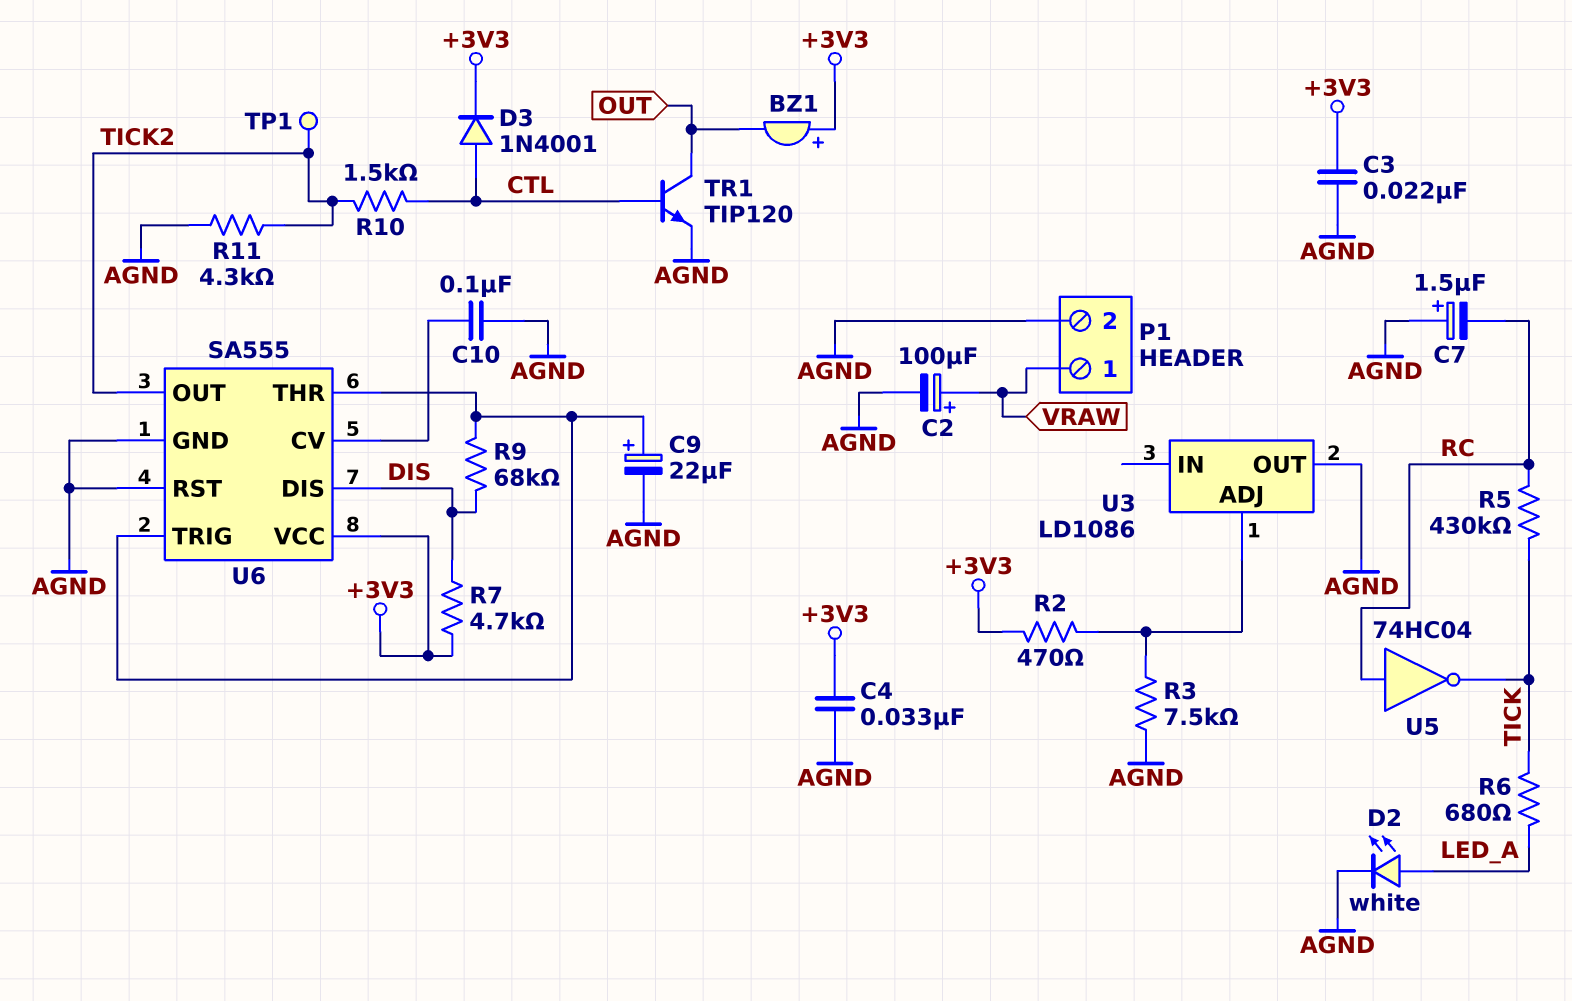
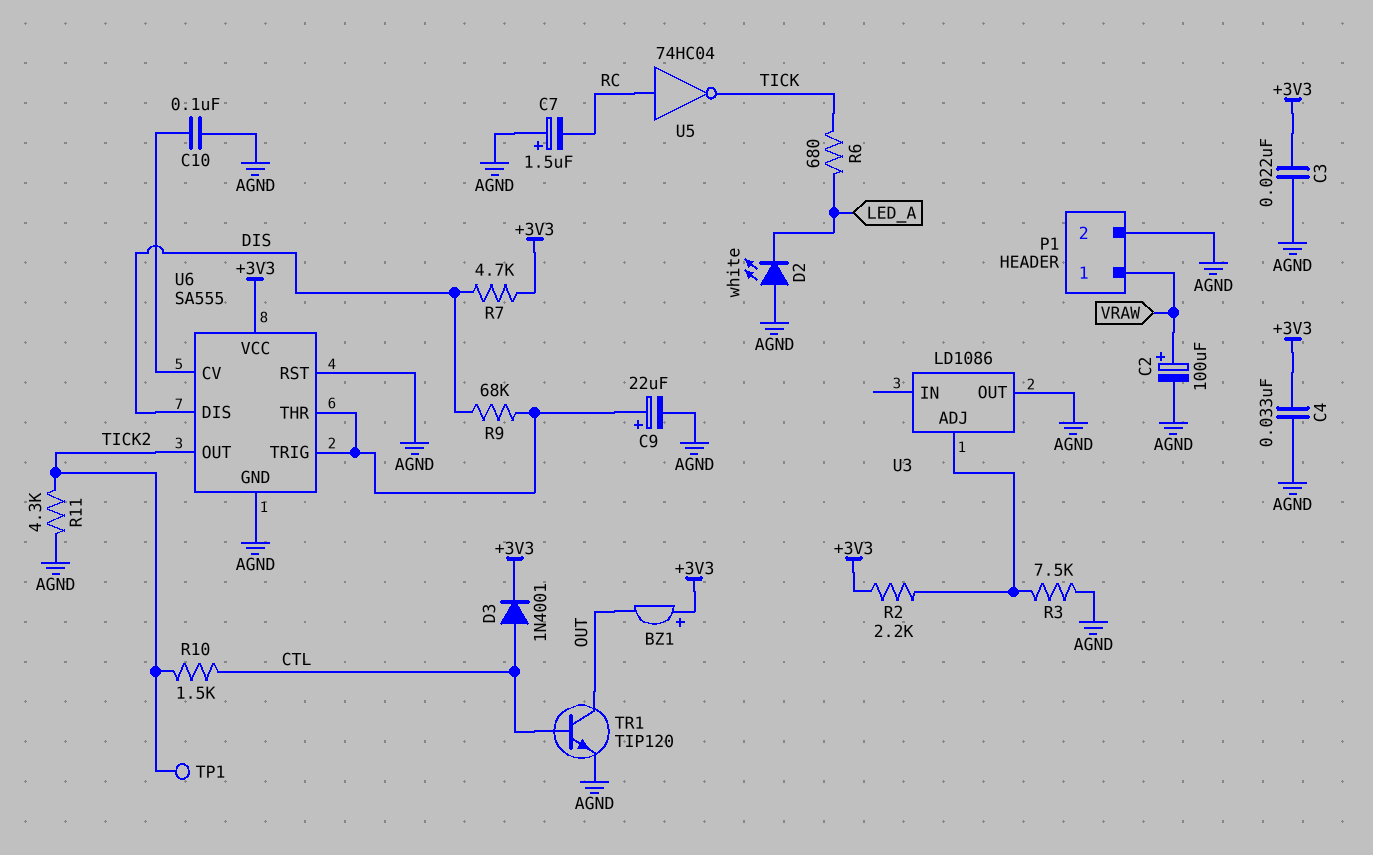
D2: LED white (A LED_A, K AGND) -> LED white (A AGND, K LED_A)
R2: 470 (+3V3, U3/ADJ) -> 2.2k (+3V3, U3/ADJ)
R5: 430k (RC, TICK) -> none

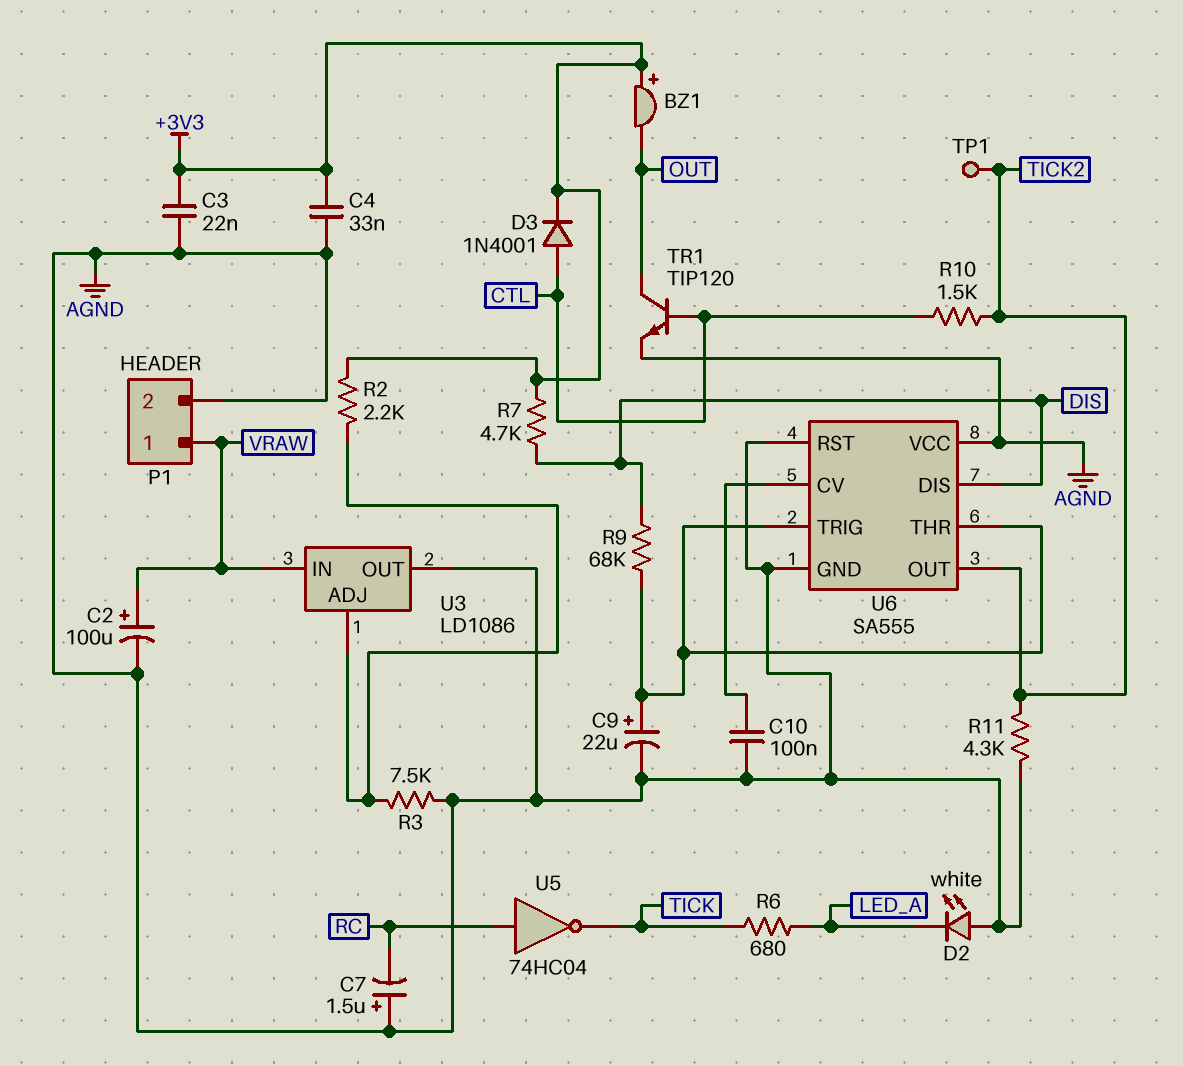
U3 pin IN: none -> VRAW
U6 pin VCC: +3V3 -> AGND

